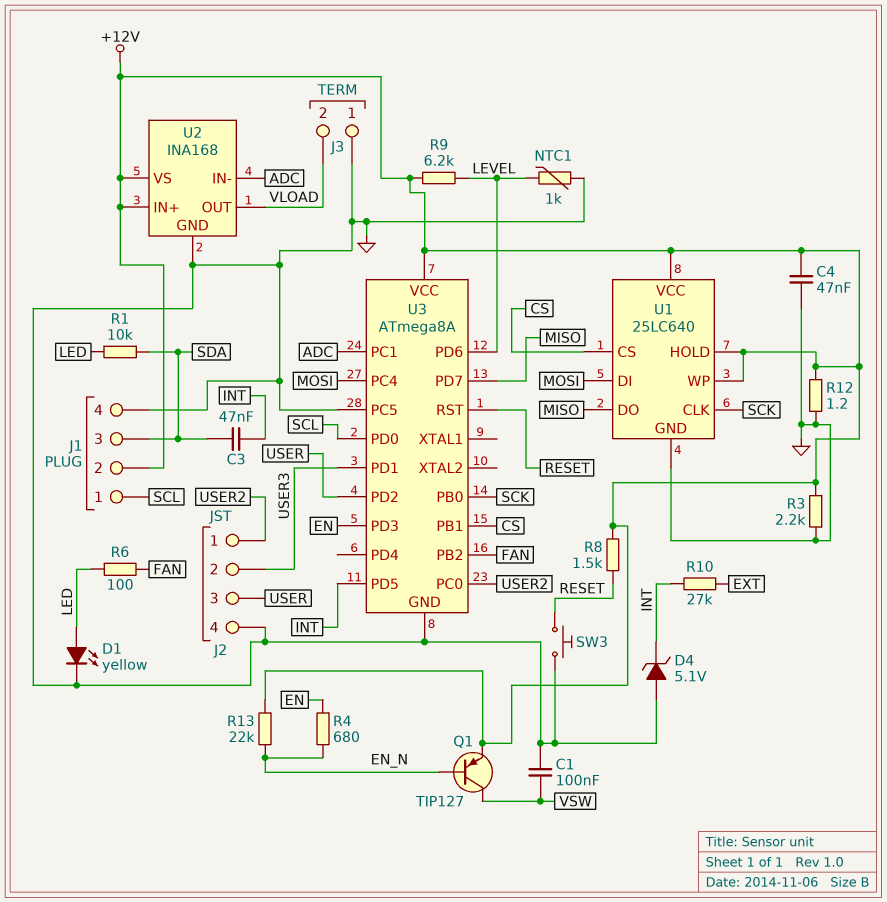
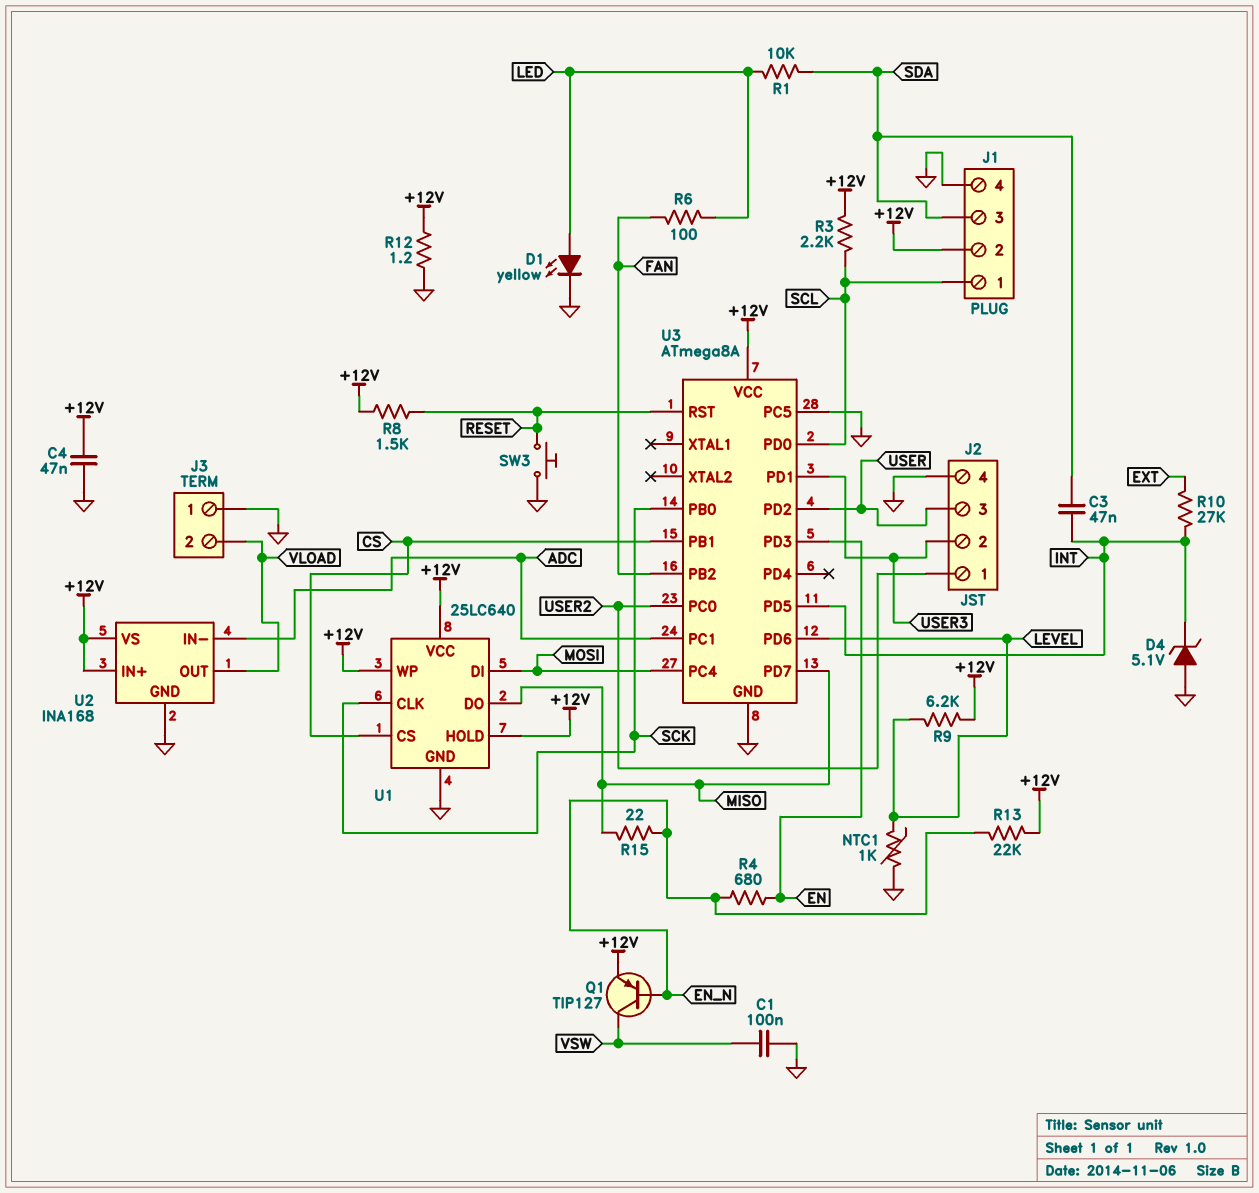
R3: 2.2k (+12V, GND) -> 2.2k (+12V, SCL)
R15: none -> 22 (EN_N, MISO)

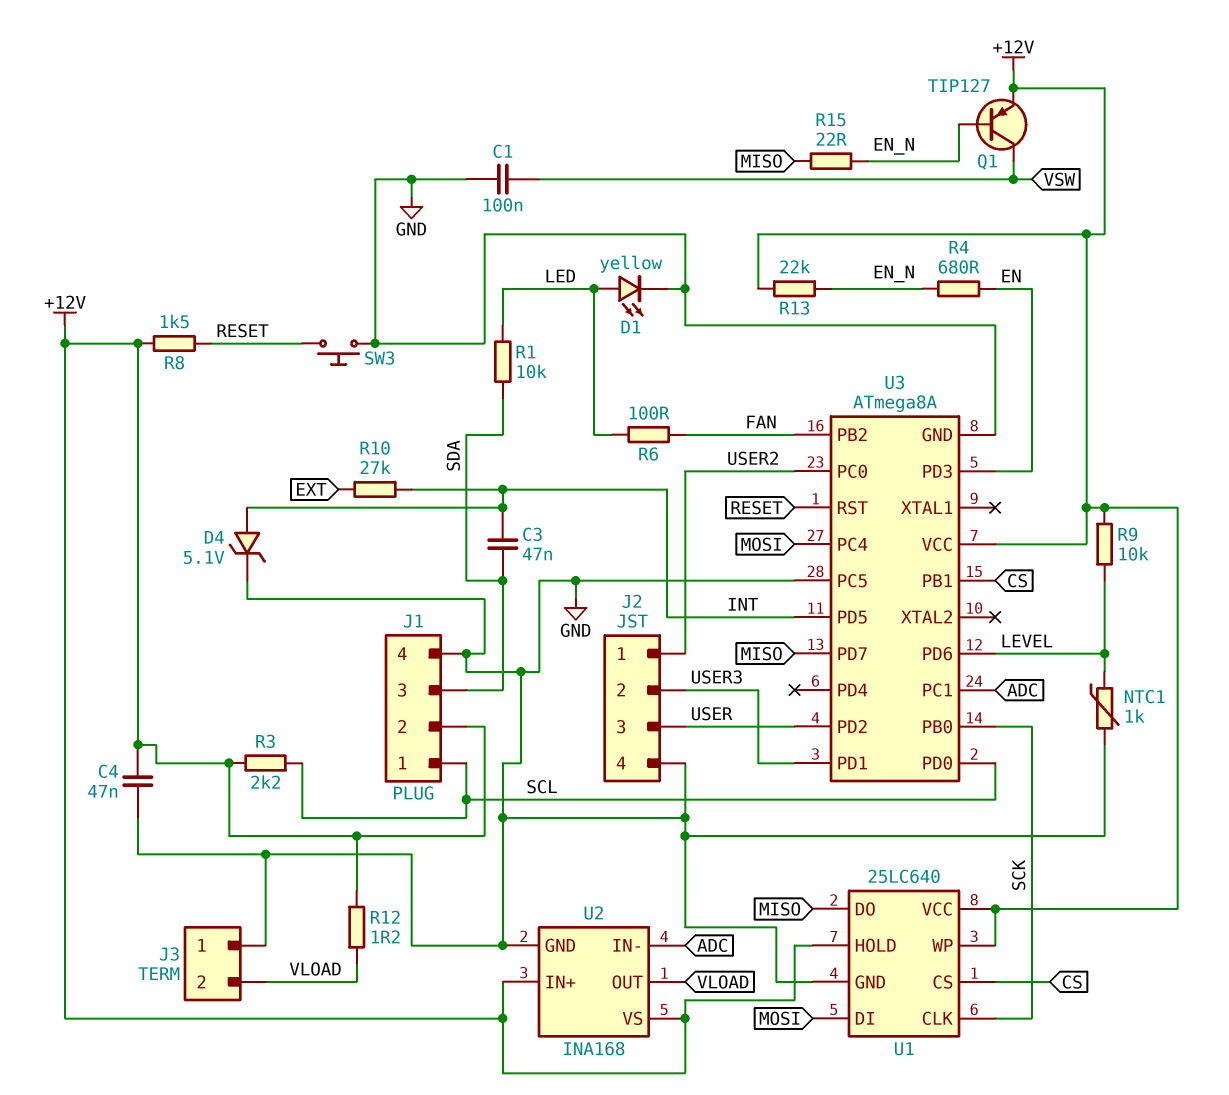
D4: zener 5.1V (A GND, K INT) -> zener 5.1V (A INT, K GND)
R9: 6.2k (+12V, LEVEL) -> 10k (+12V, LEVEL)
R12: 1.2 (+12V, GND) -> 1.2 (+12V, VLOAD)

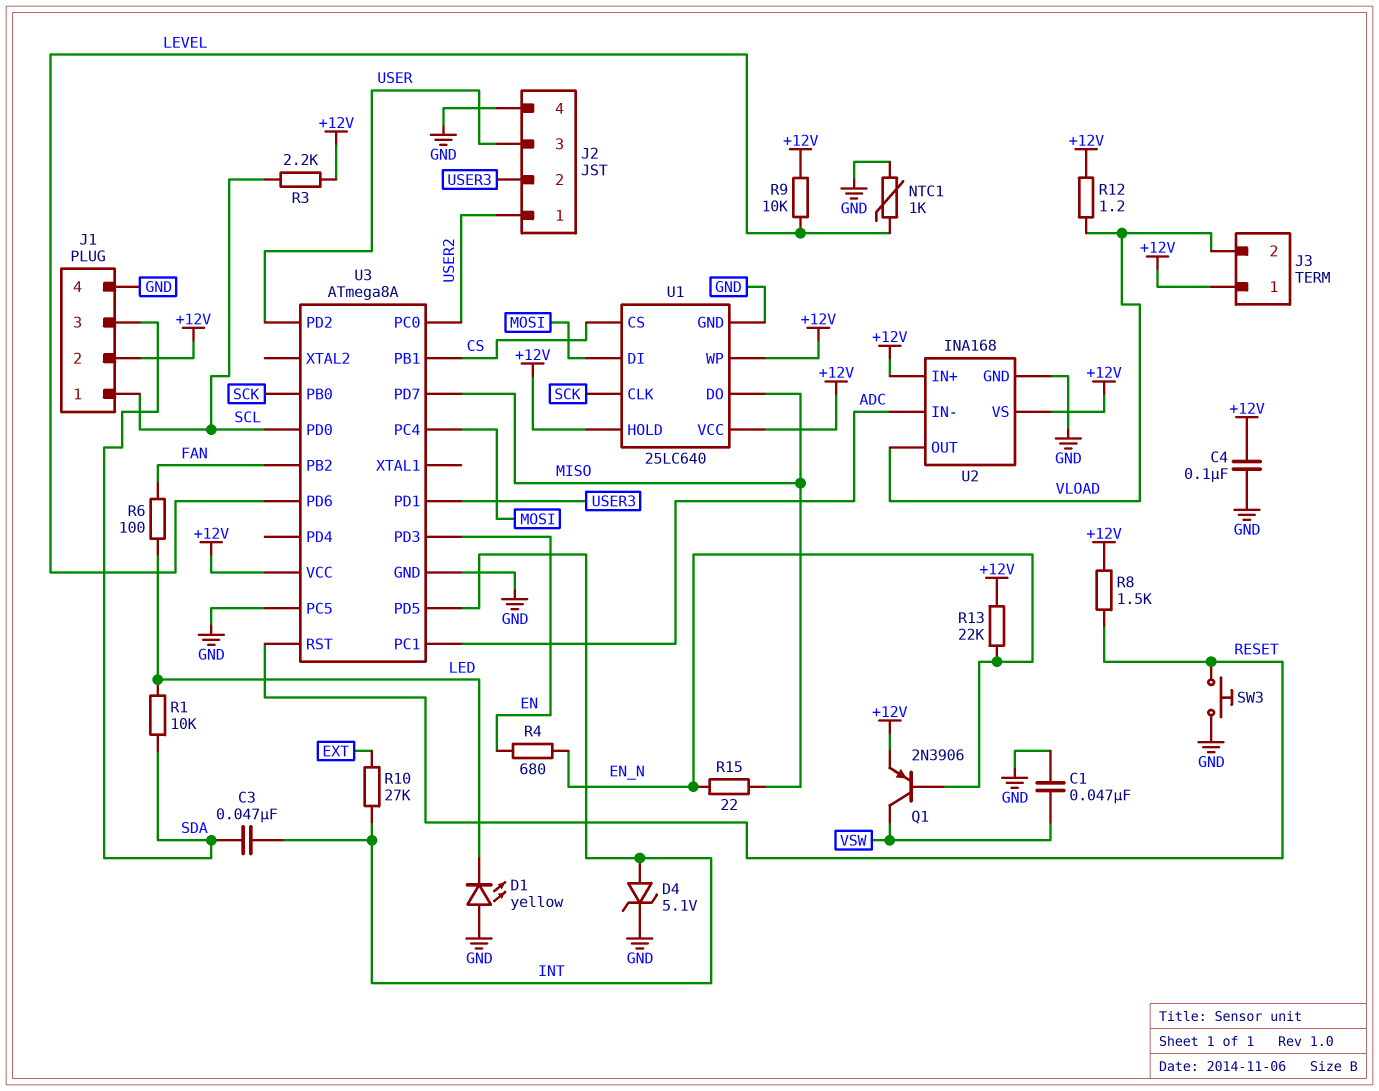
C1: 100nF (GND, VSW) -> 47nF (GND, VSW)
C4: 47nF (+12V, GND) -> 100nF (+12V, GND)
D1: LED yellow (A LED, K GND) -> LED yellow (A GND, K LED)
J3 pin 1: GND -> +12V
Q1: PNP TIP127 (B EN_N, C VSW, E +12V) -> PNP 2N3906 (B EN_N, C VSW, E +12V)

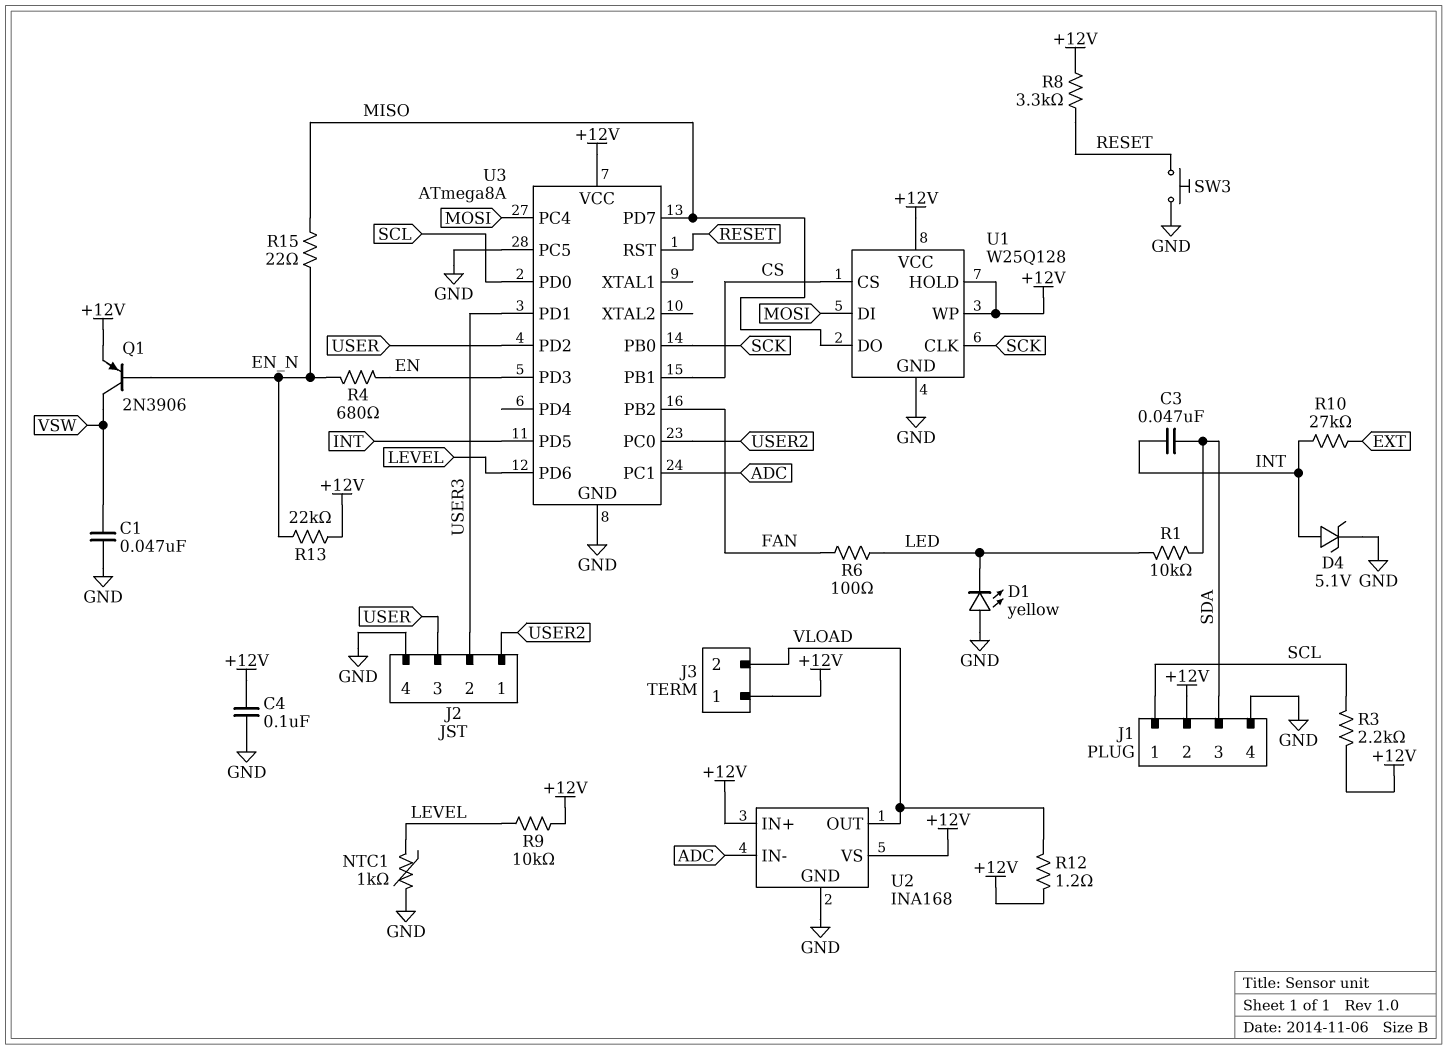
R8: 1.5k (+12V, RESET) -> 3.3k (+12V, RESET)
U1: 25LC640 -> W25Q128

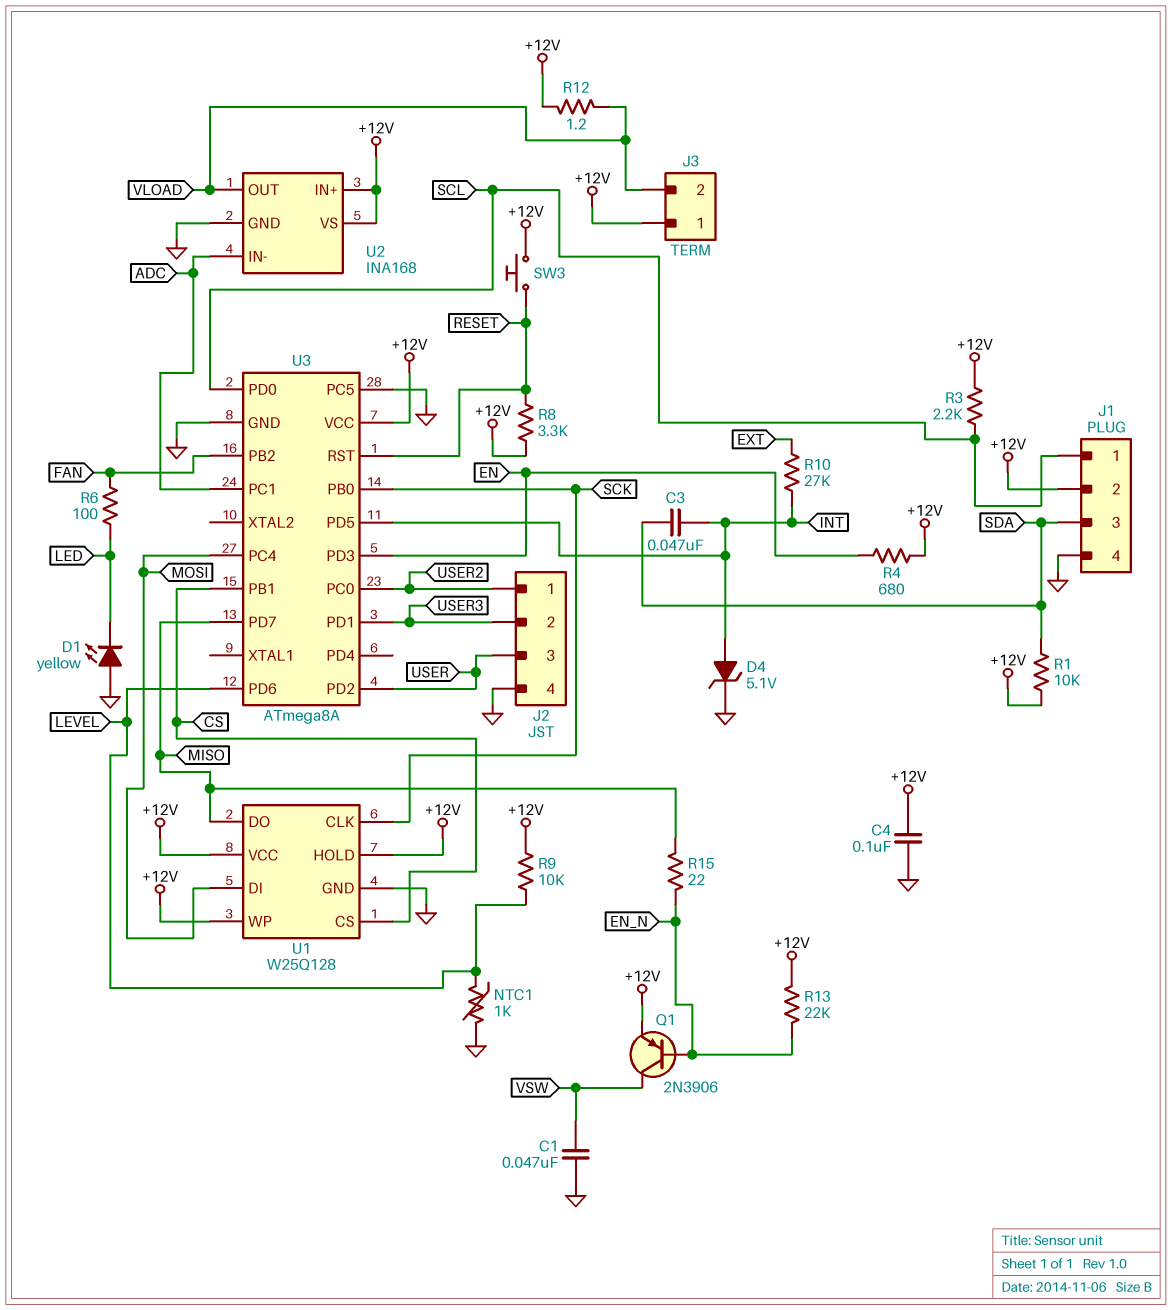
R1: 10k (LED, SDA) -> 10k (+12V, SDA)
R4: 680 (EN, EN_N) -> 680 (+12V, EN)
SW3: button (GND, RESET) -> button (+12V, RESET)

